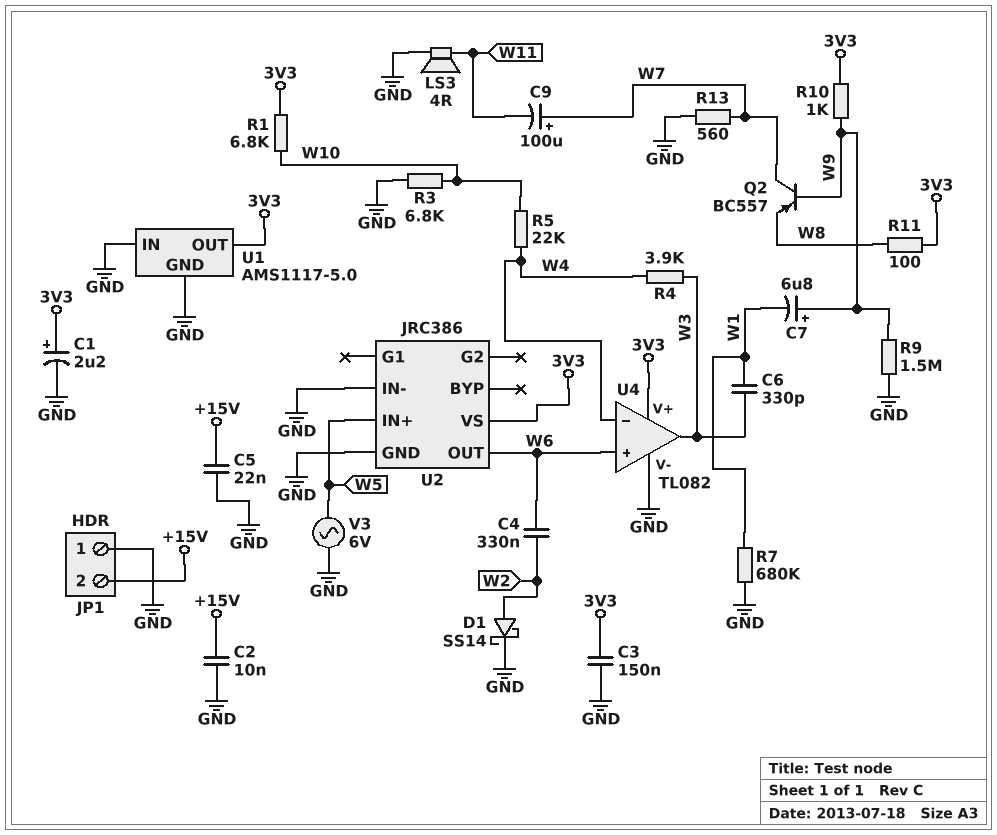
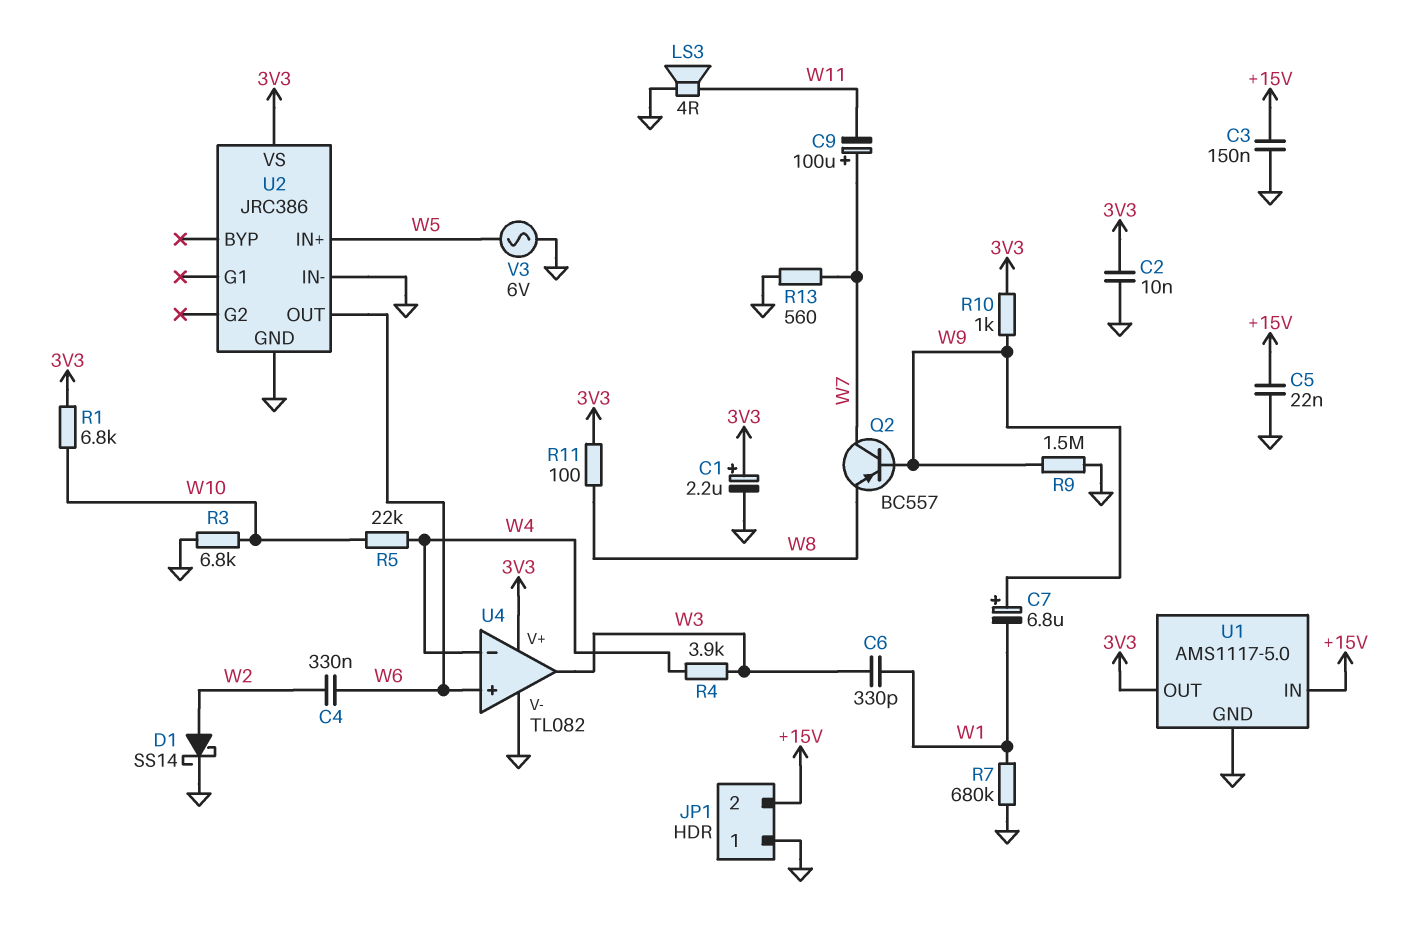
C2: 10nF (+15V, GND) -> 10nF (3V3, GND)
C3: 150nF (3V3, GND) -> 150nF (+15V, GND)
U1 pin IN: GND -> +15V

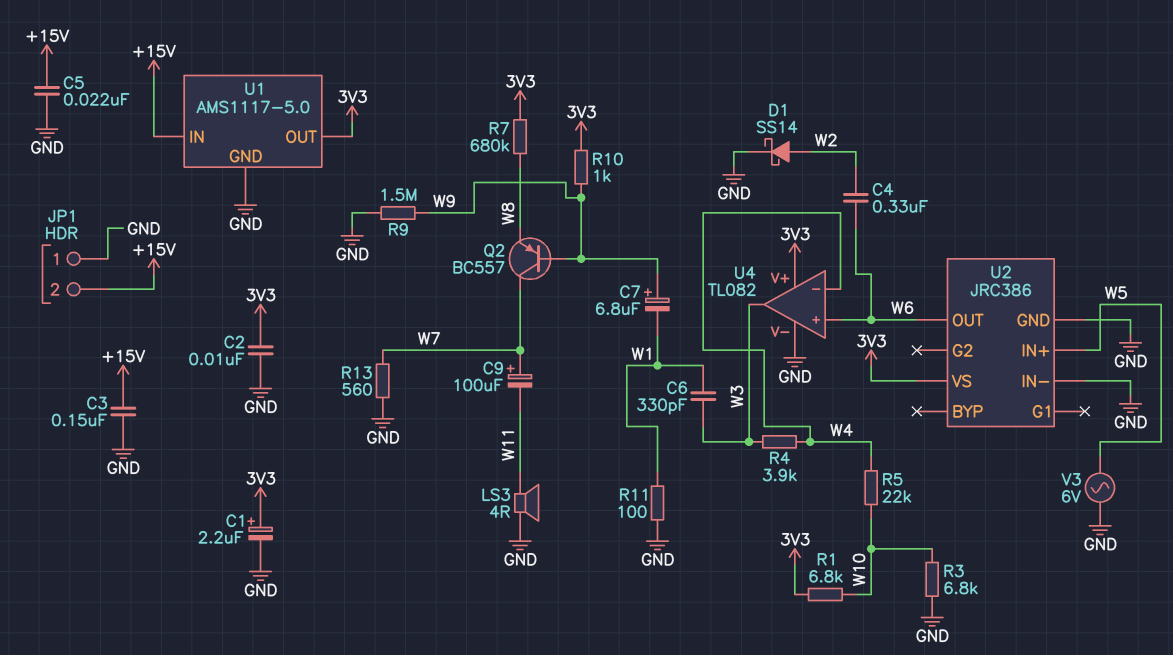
R7: 680k (GND, W1) -> 680k (3V3, W8)
R11: 100 (3V3, W8) -> 100 (GND, W1)

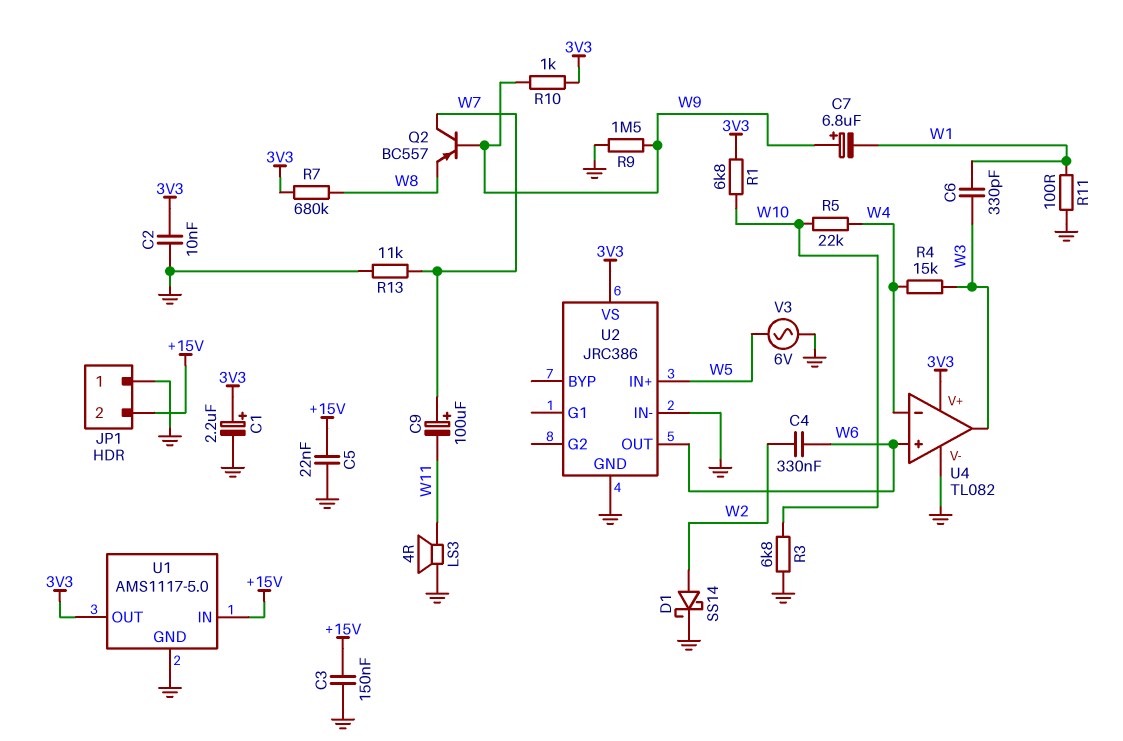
R4: 3.9k (W3, W4) -> 15k (W3, W4)
R13: 560 (GND, W7) -> 11k (GND, W7)

